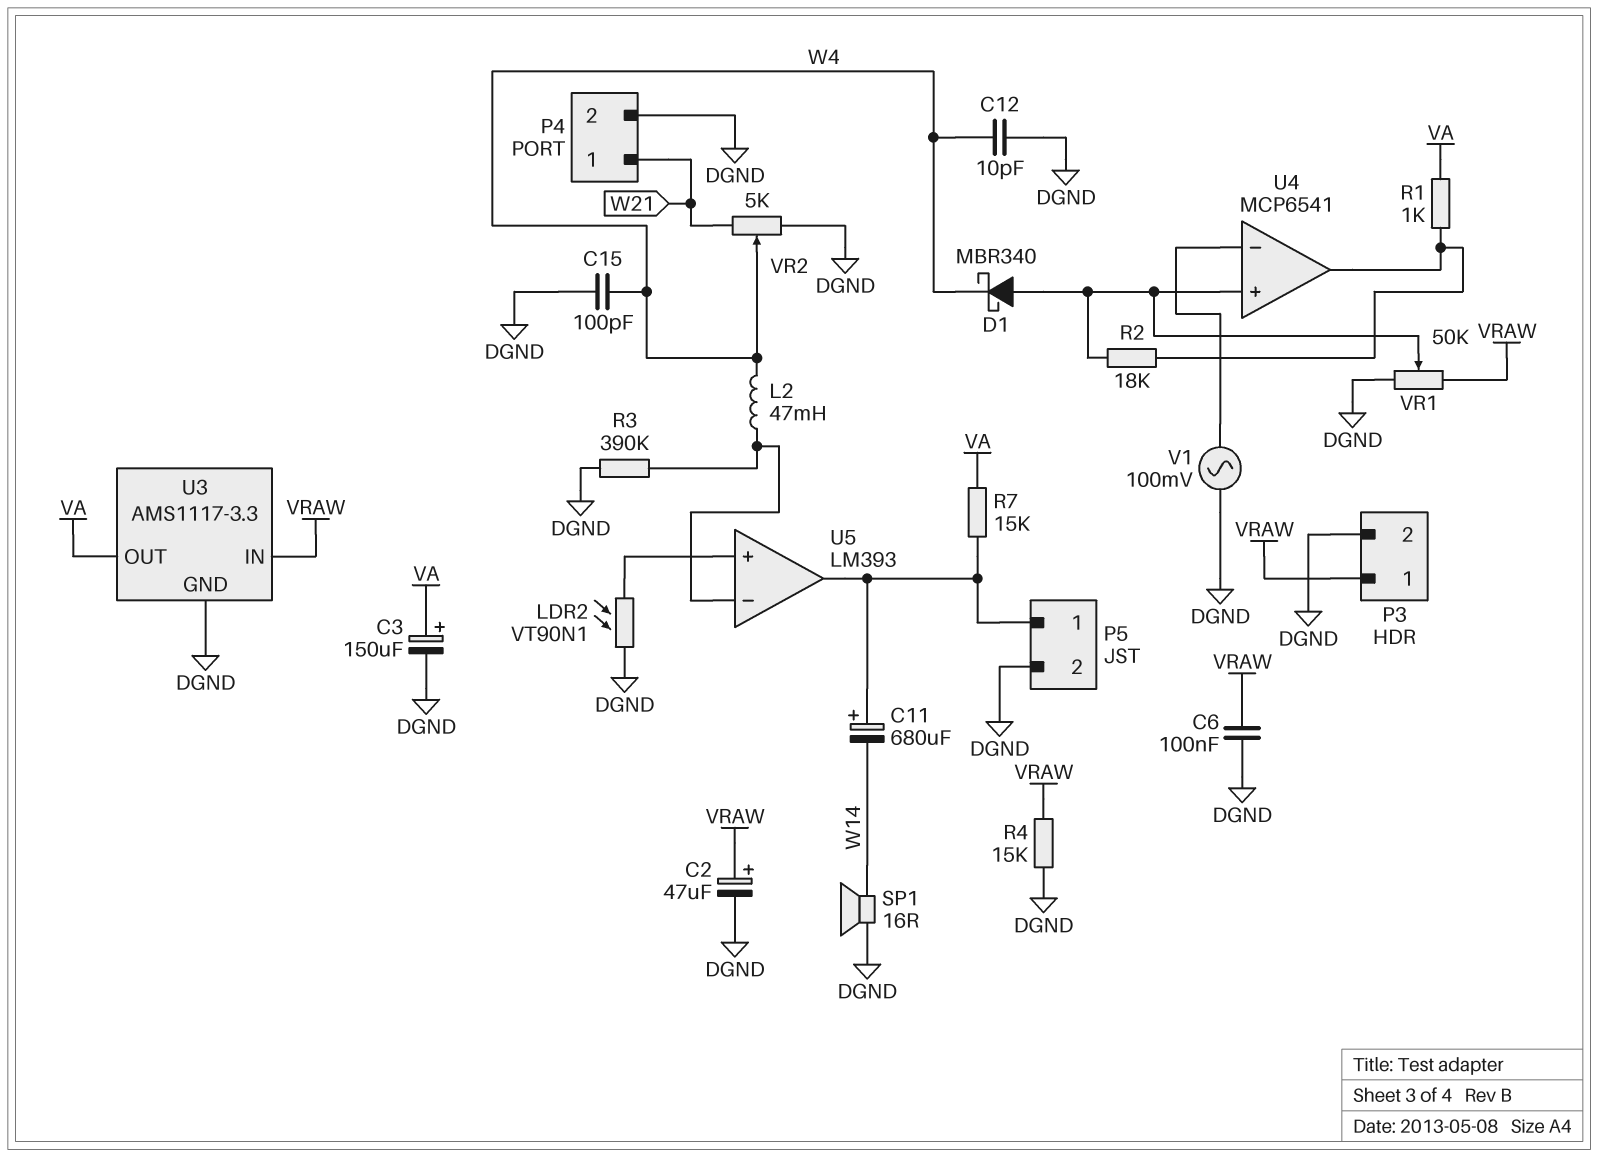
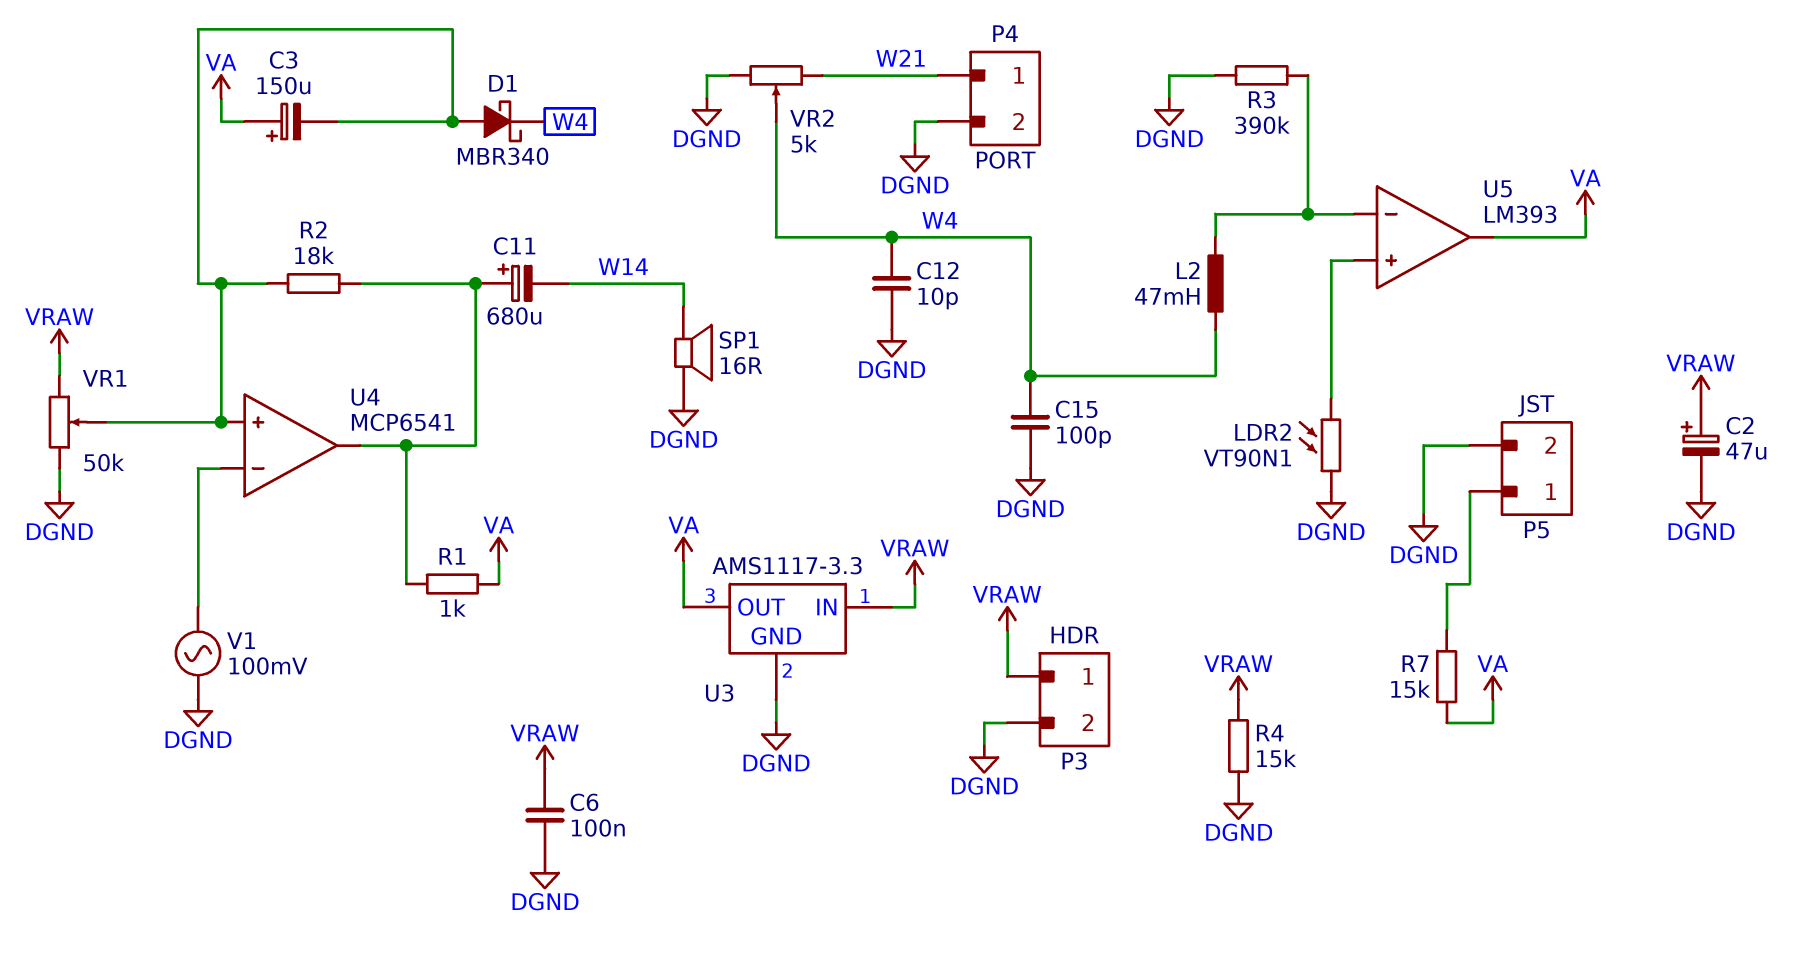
C3: 150uF (plus VA, minus DGND) -> 150uF (plus VA, minus U4/in+)
C11: 680uF (plus P5/1, minus W14) -> 680uF (plus U4/out, minus W14)
U5 pin out: P5/1 -> VA

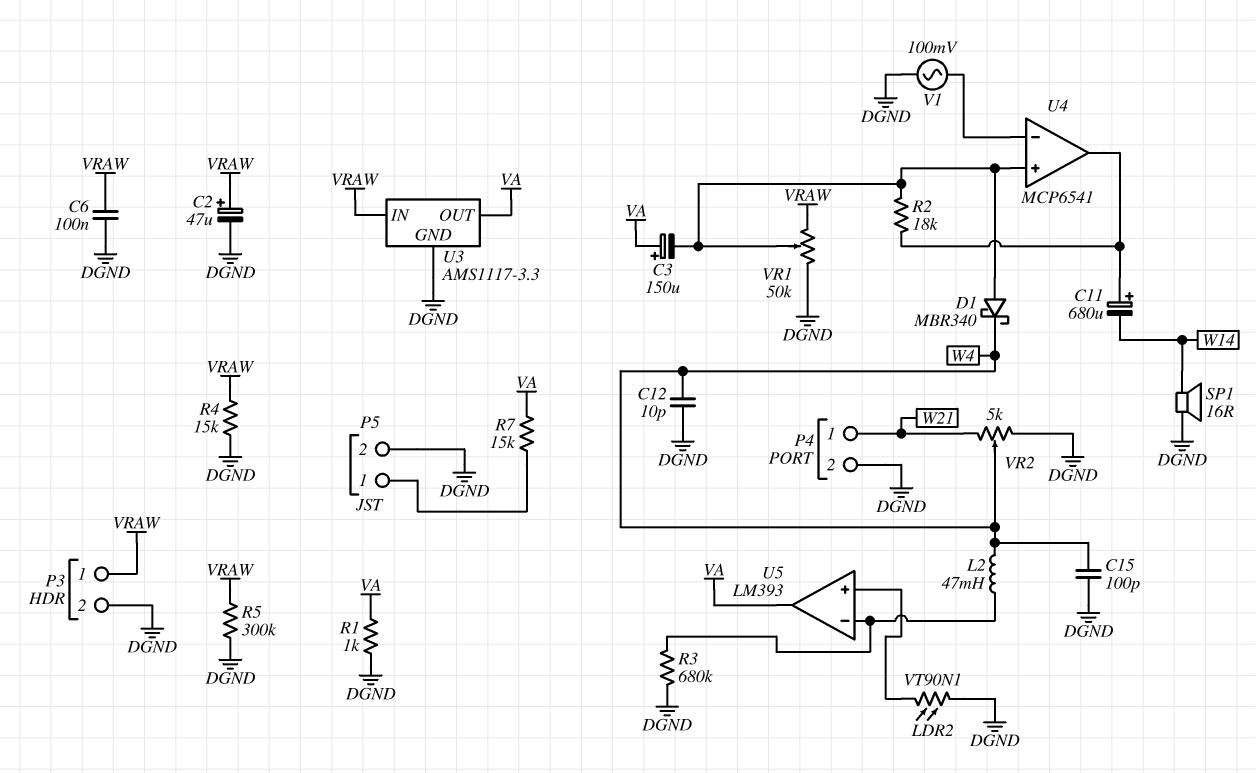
R1: 1k (U4/out, VA) -> 1k (DGND, VA)
R3: 390k (DGND, U5/in-) -> 680k (DGND, U5/in-)
R5: none -> 300k (DGND, VRAW)

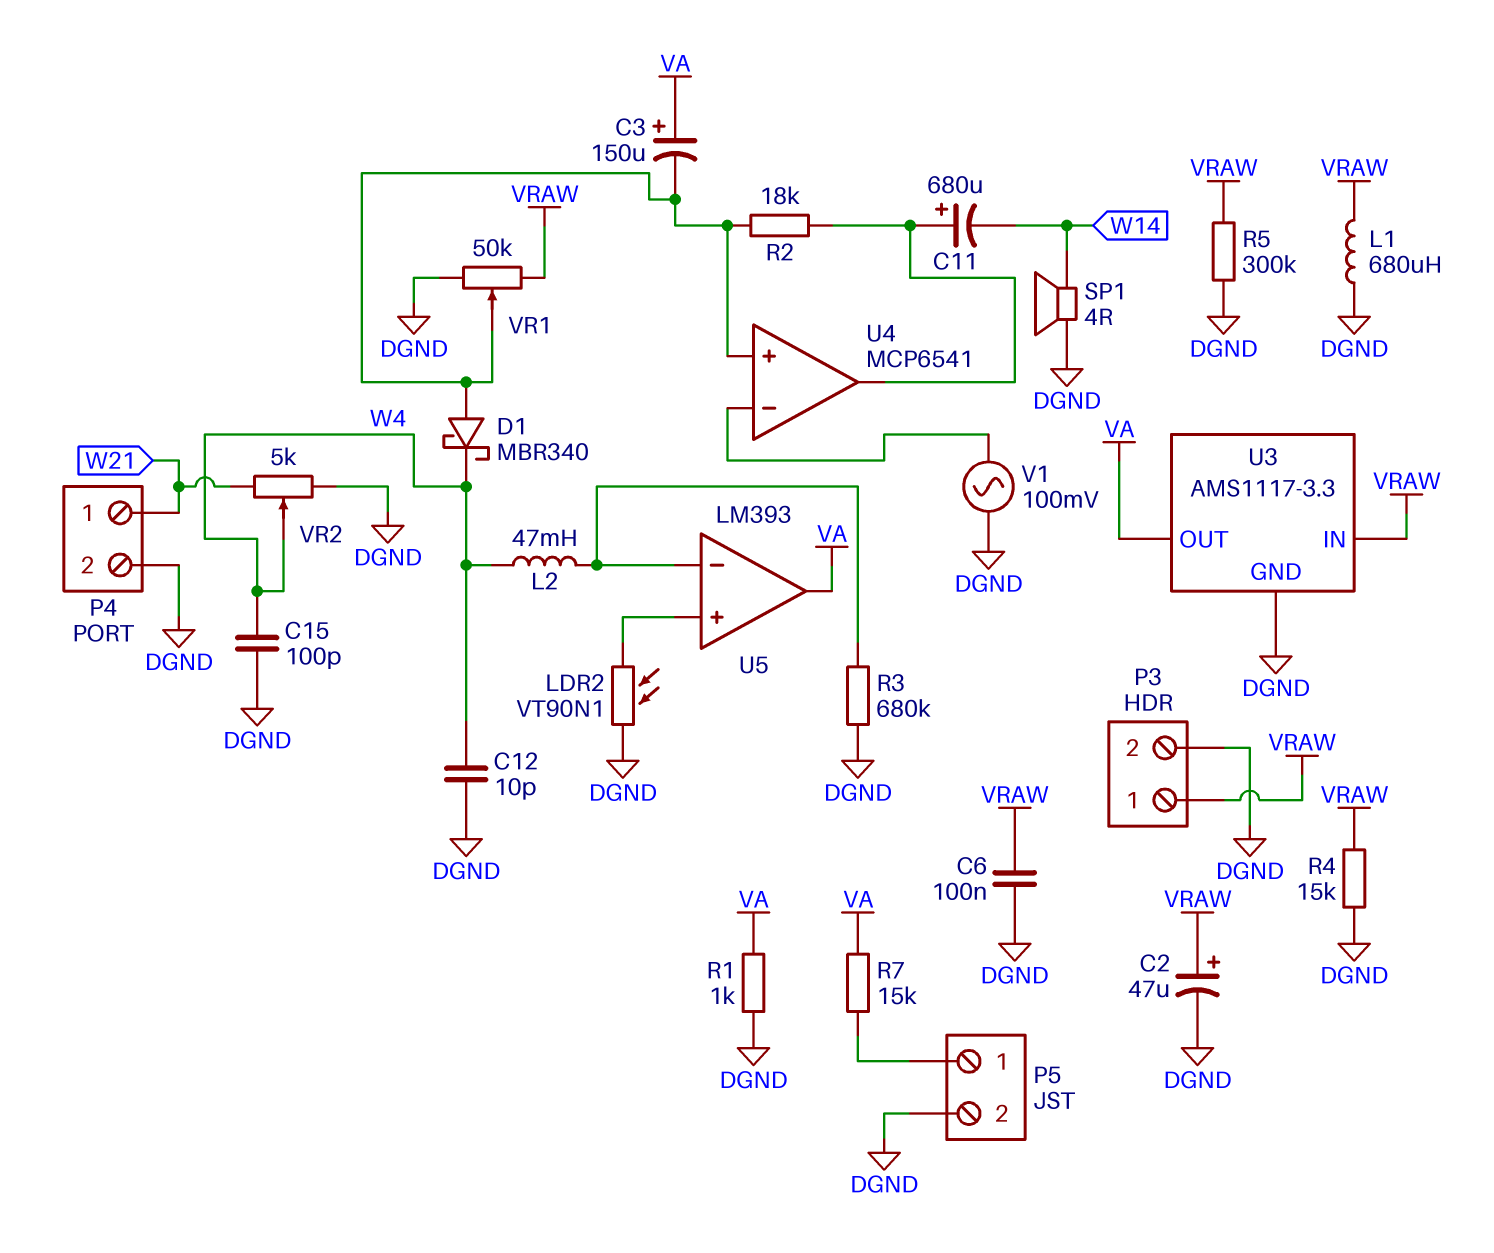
L1: none -> 680uH (DGND, VRAW)
SP1: speaker 16R (DGND, W14) -> speaker 4R (DGND, W14)

